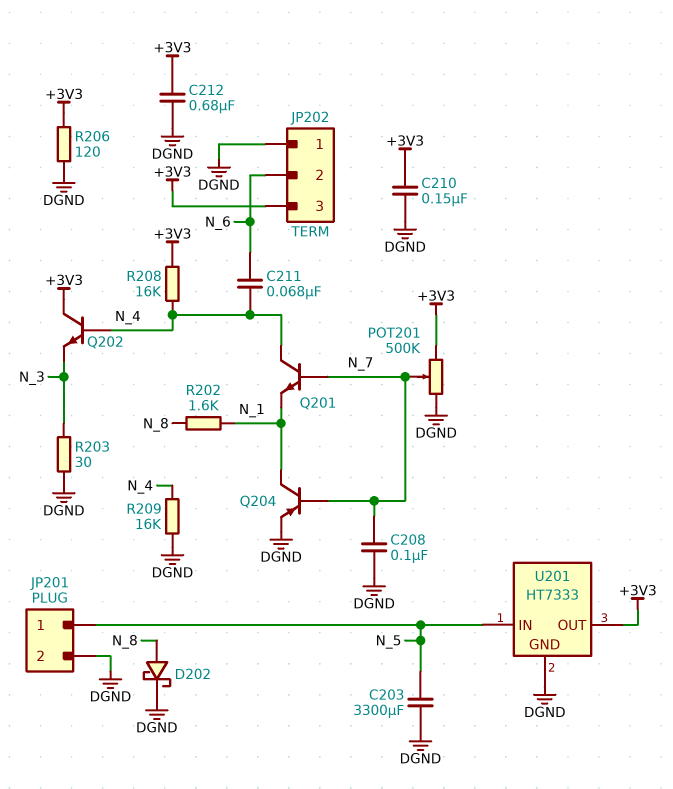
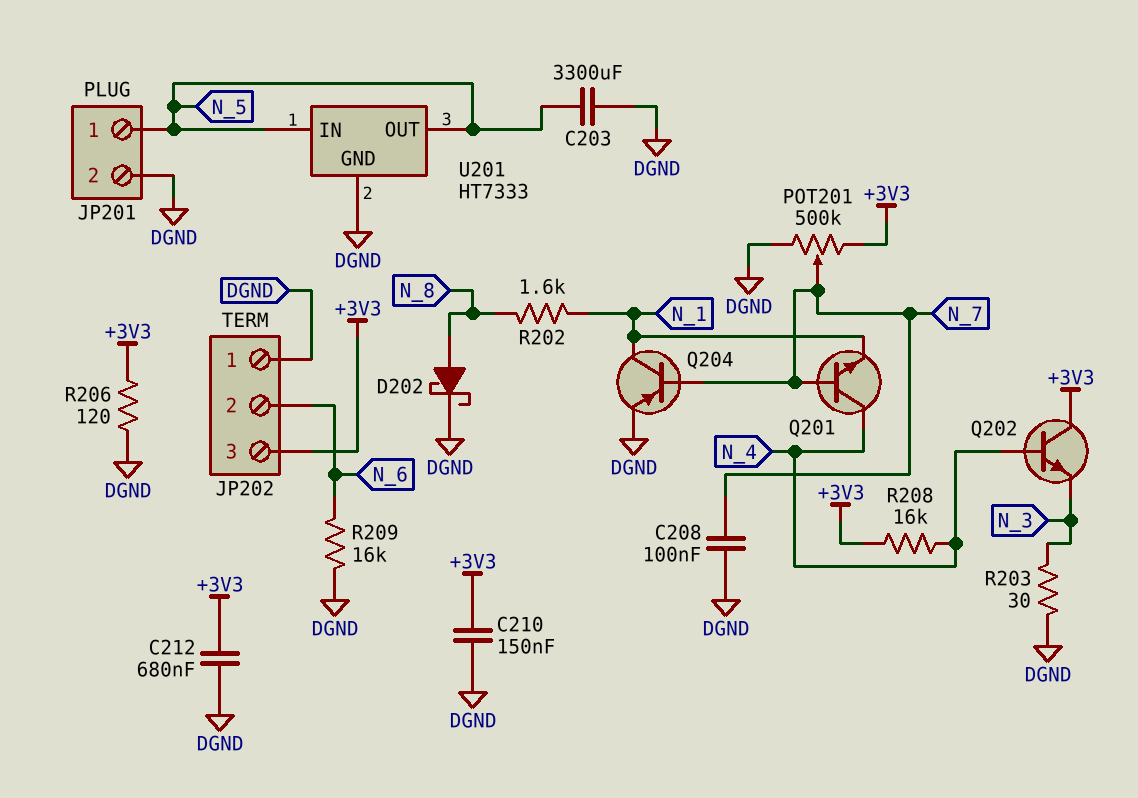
C211: 68nF (N_4, N_6) -> none
R209: 16k (DGND, N_4) -> 16k (DGND, N_6)
U201 pin OUT: +3V3 -> N_5

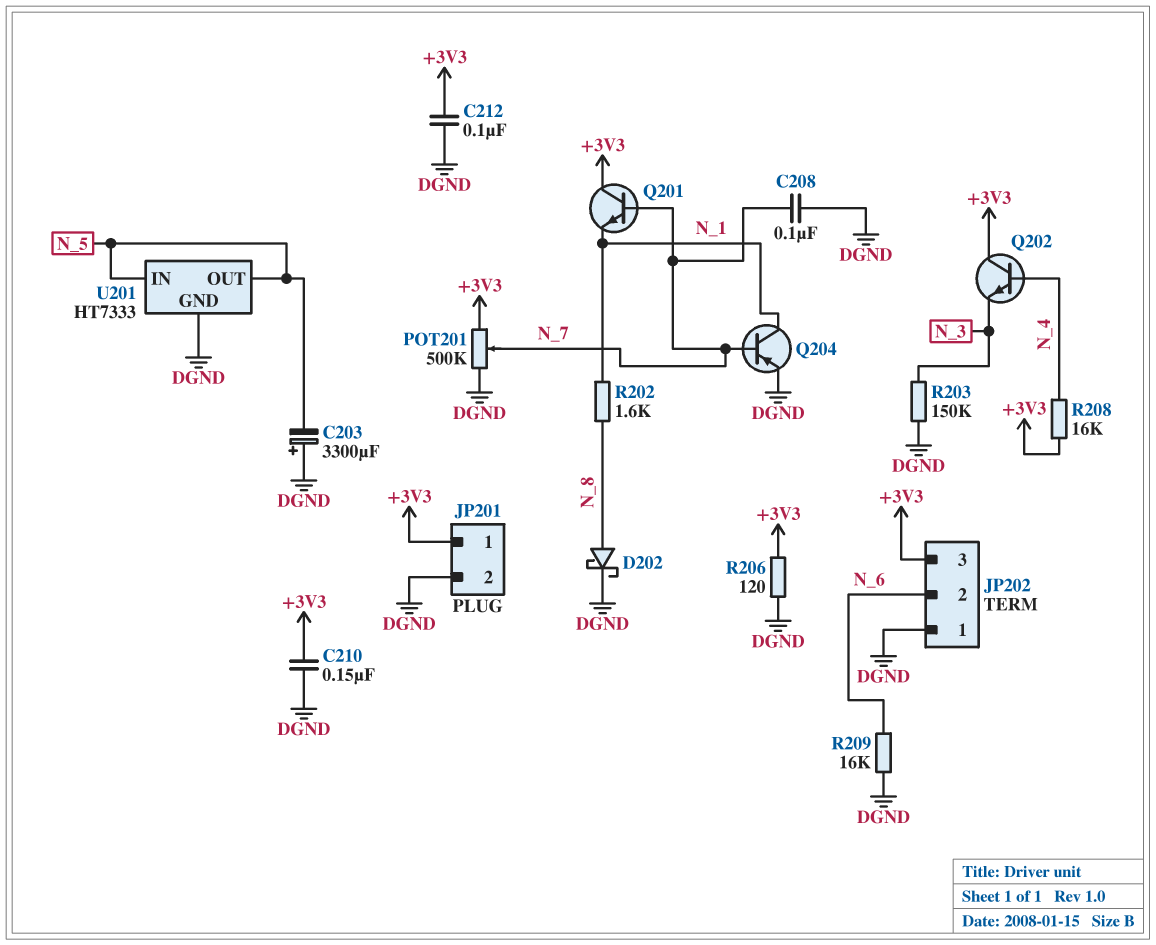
C203: 3300uF (DGND, N_5) -> 3300uF (plus DGND, minus N_5)
C212: 680nF (+3V3, DGND) -> 100nF (+3V3, DGND)
JP201 pin 1: N_5 -> +3V3
Q201: NPN (B N_7, C N_4, E N_1) -> NPN (B N_7, C +3V3, E N_1)
R203: 30 (DGND, N_3) -> 150k (DGND, N_3)

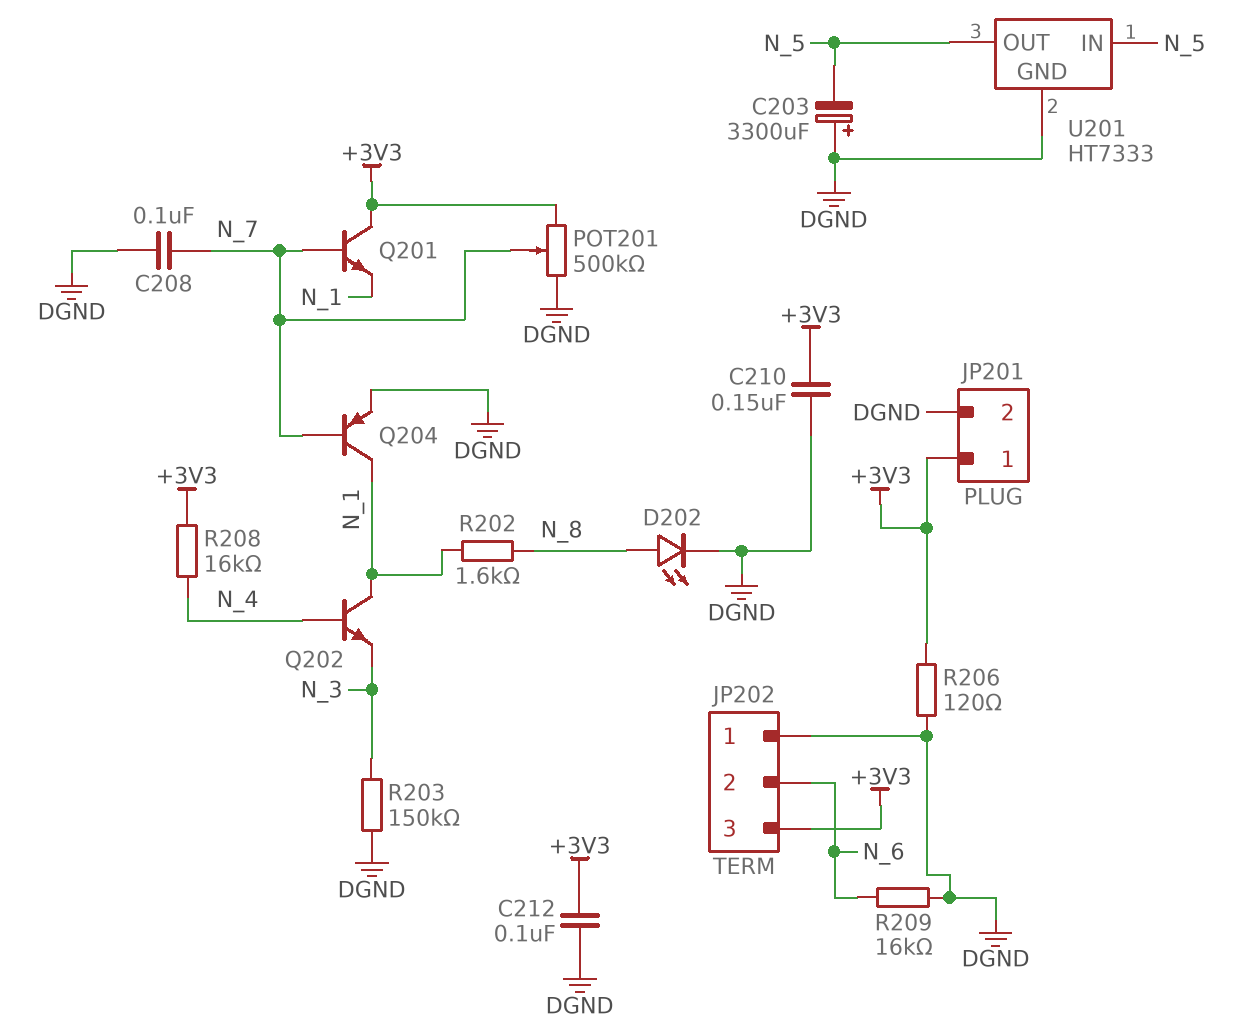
D202: schottky (A N_8, K DGND) -> LED (A N_8, K DGND)
Q202: NPN (B N_4, C +3V3, E N_3) -> NPN (B N_4, C N_1, E N_3)

